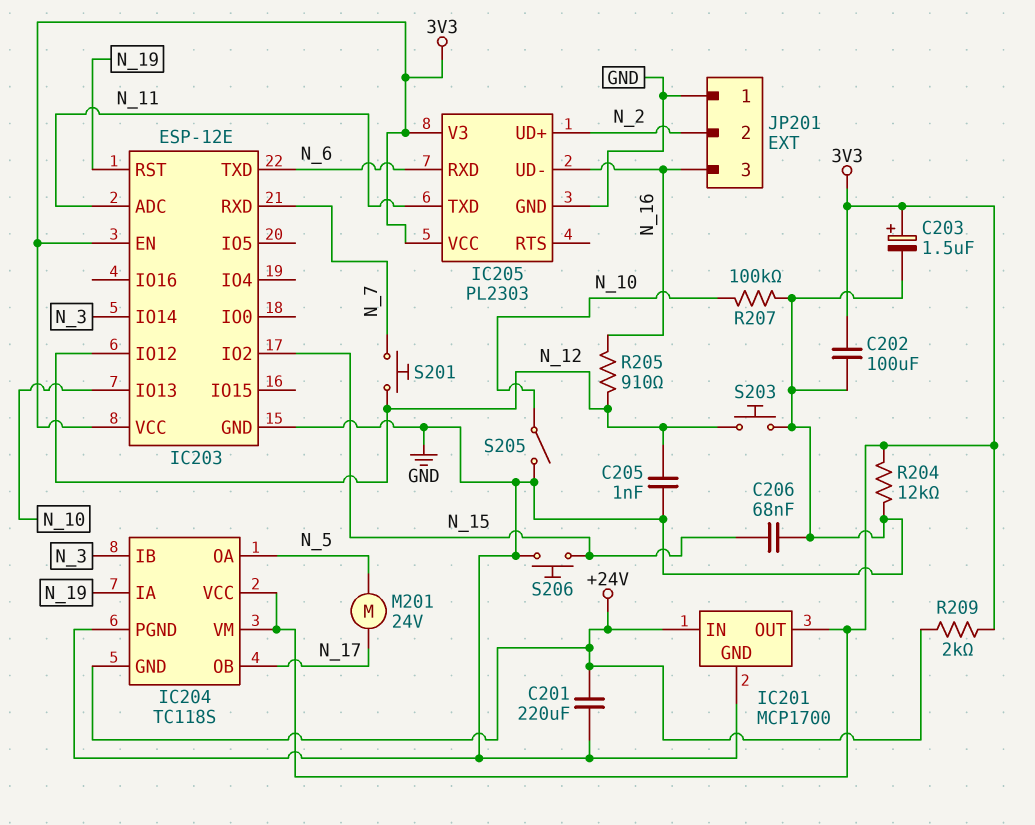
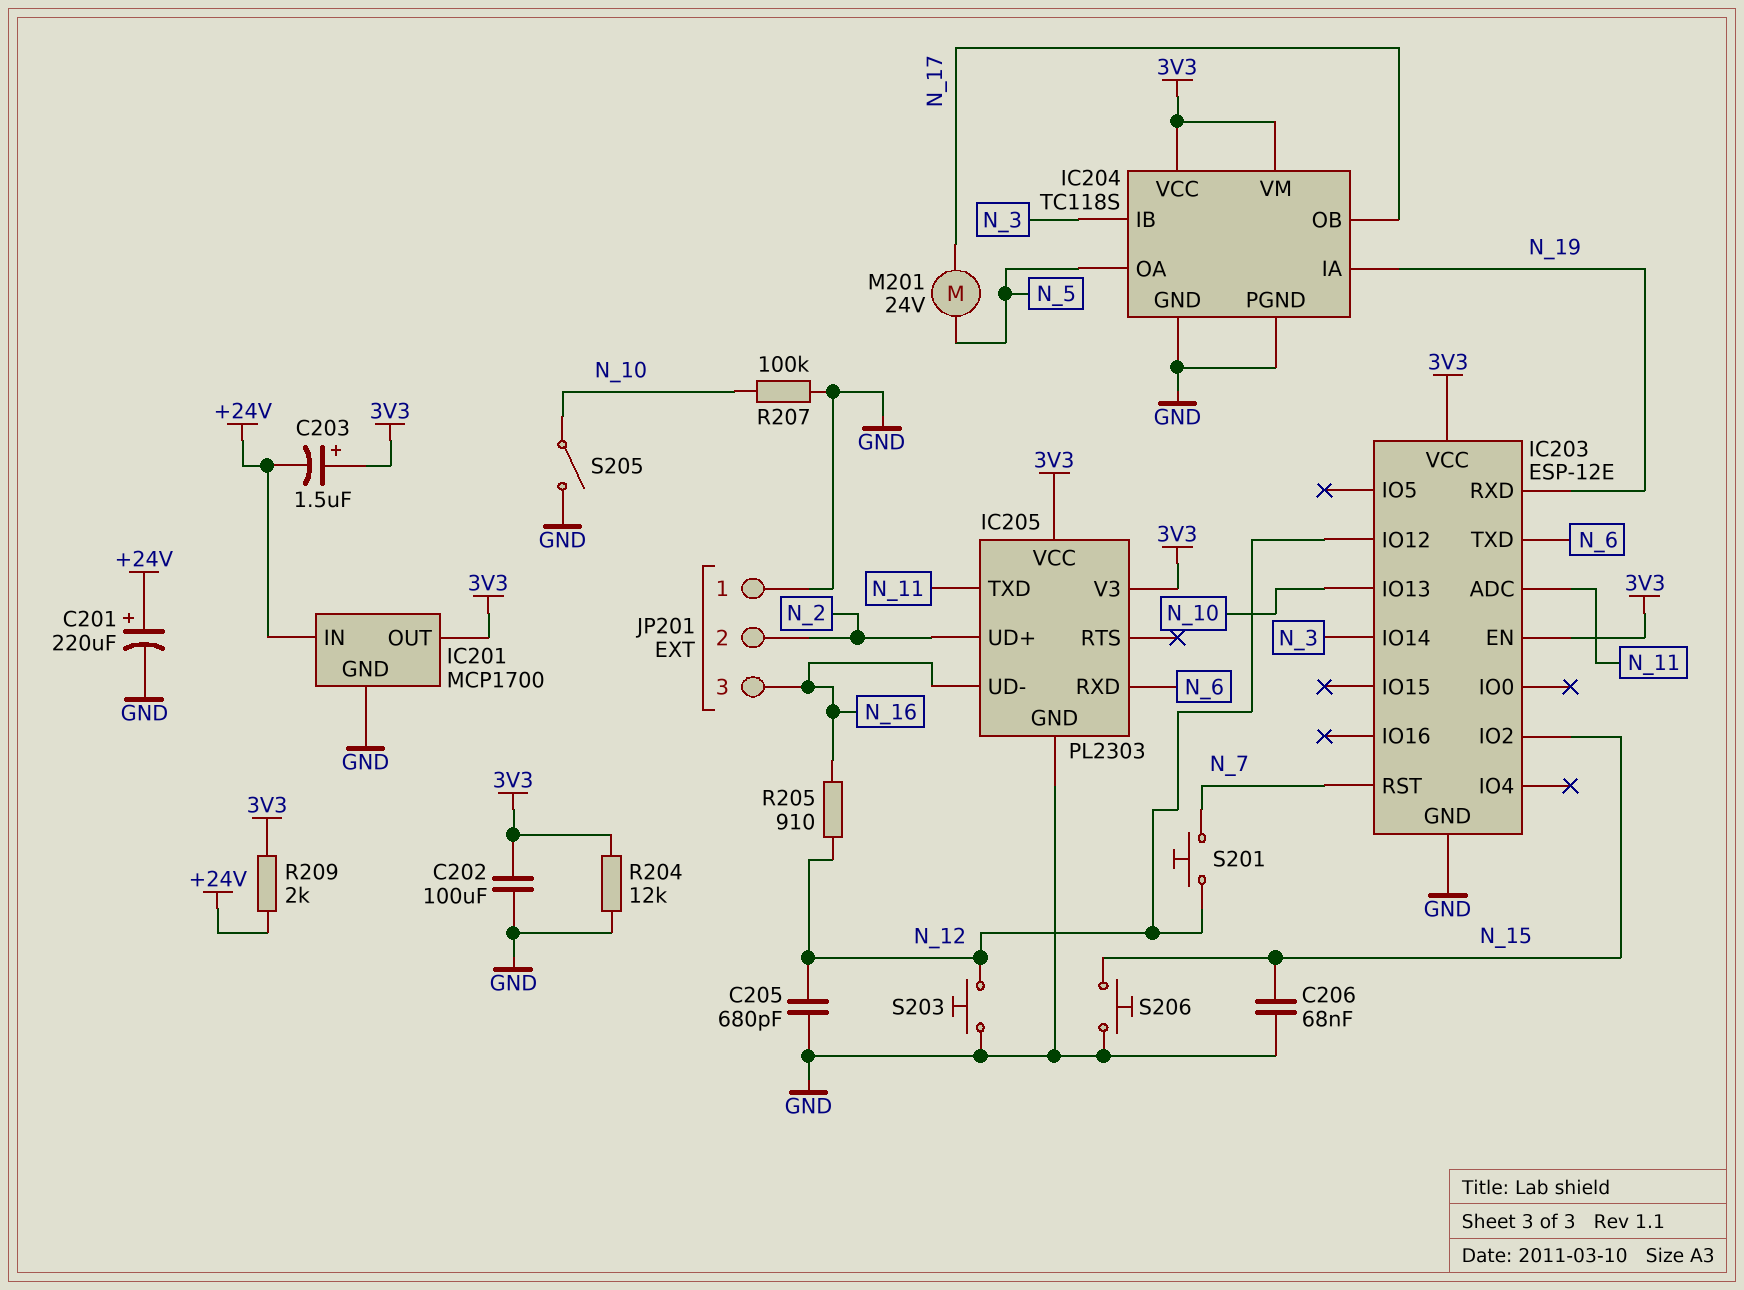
C201: 220uF (+24V, GND) -> 220uF (plus +24V, minus GND)
C203: 1.5uF (plus 3V3, minus GND) -> 1.5uF (plus 3V3, minus +24V)
C205: 1nF (GND, N_12) -> 680pF (GND, N_12)
IC203 pin RST: N_19 -> N_7
IC203 pin RXD: N_7 -> N_19
IC204 pin GND: +24V -> GND

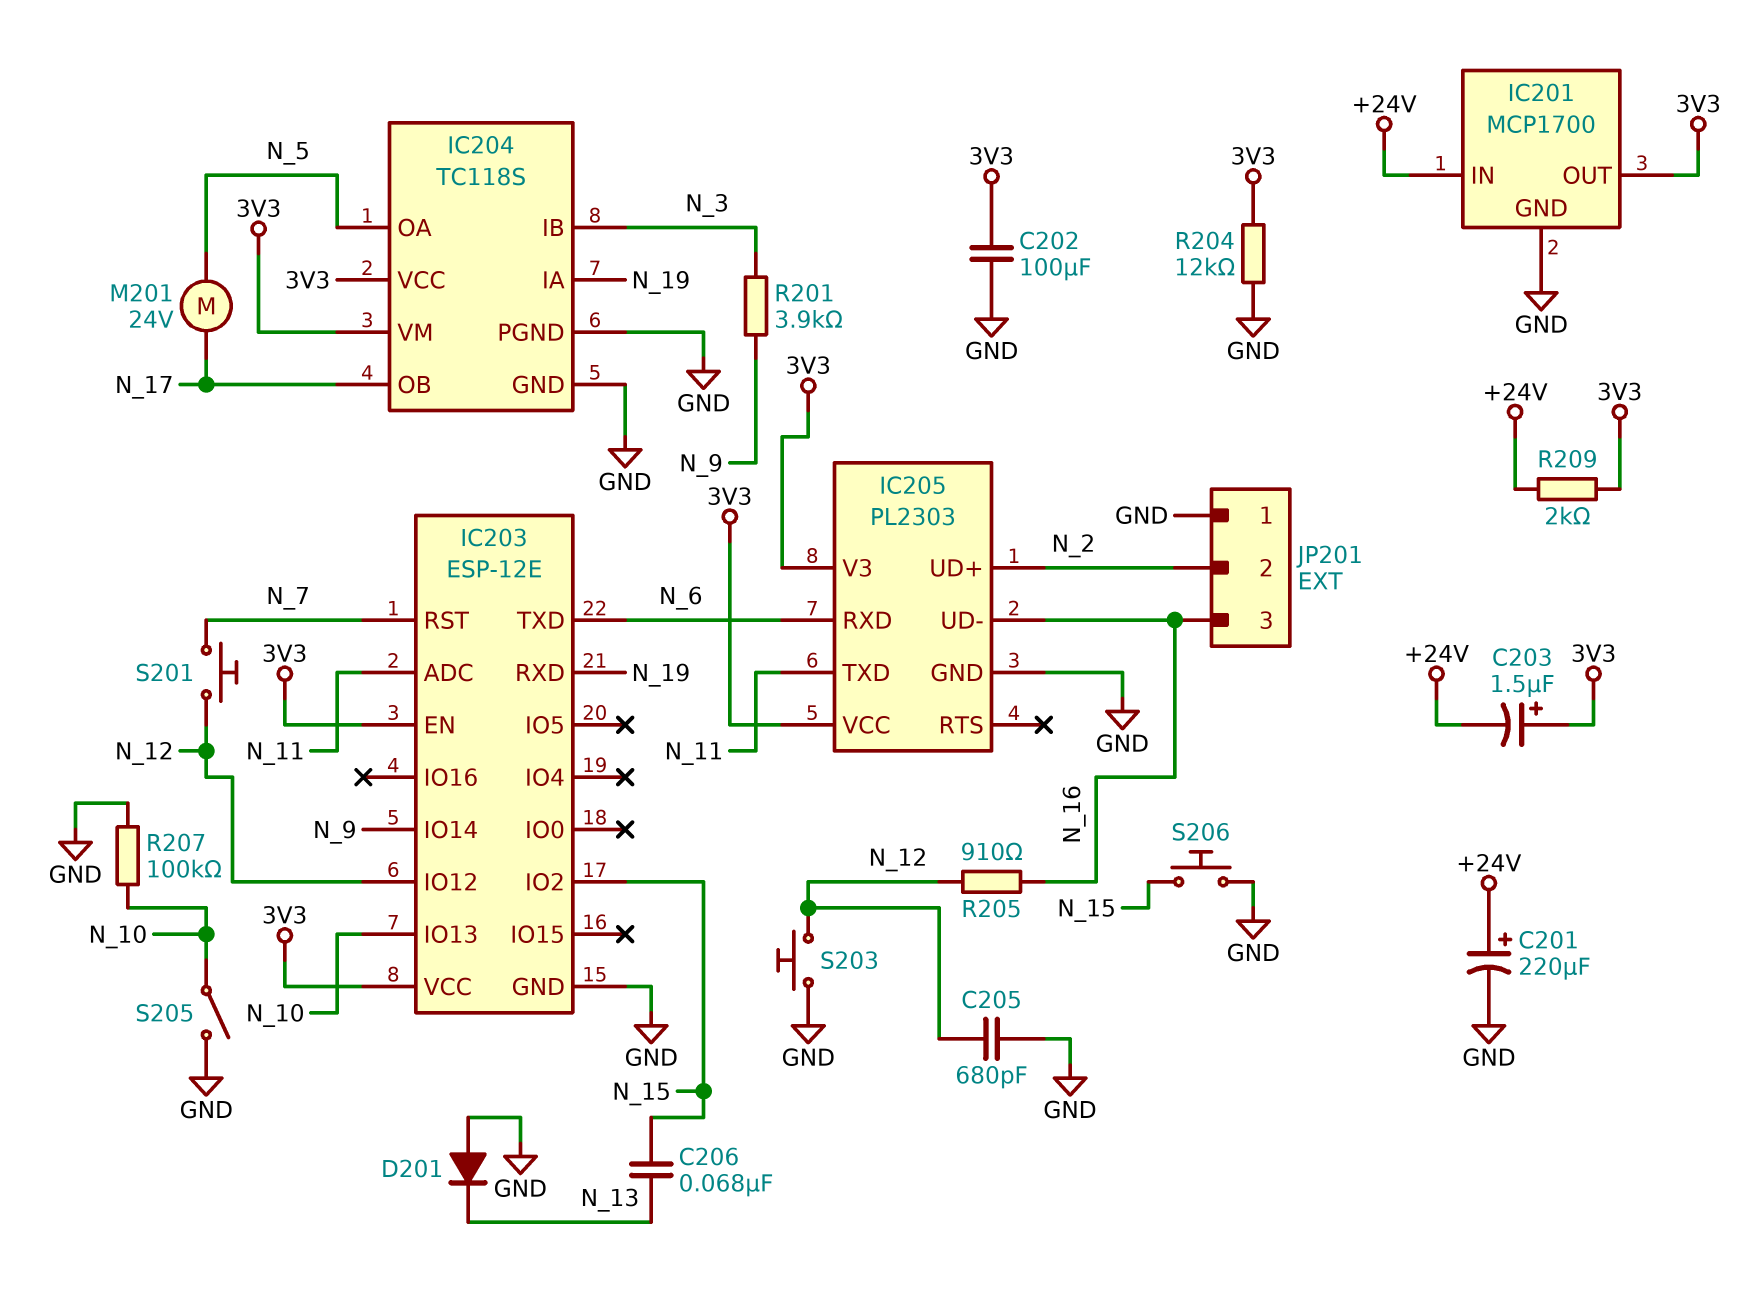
C206: 68nF (GND, N_15) -> 68nF (N_13, N_15)
D201: none -> diode (A GND, K N_13)
IC203 pin IO14: N_3 -> N_9
R201: none -> 3.9k (N_3, N_9)

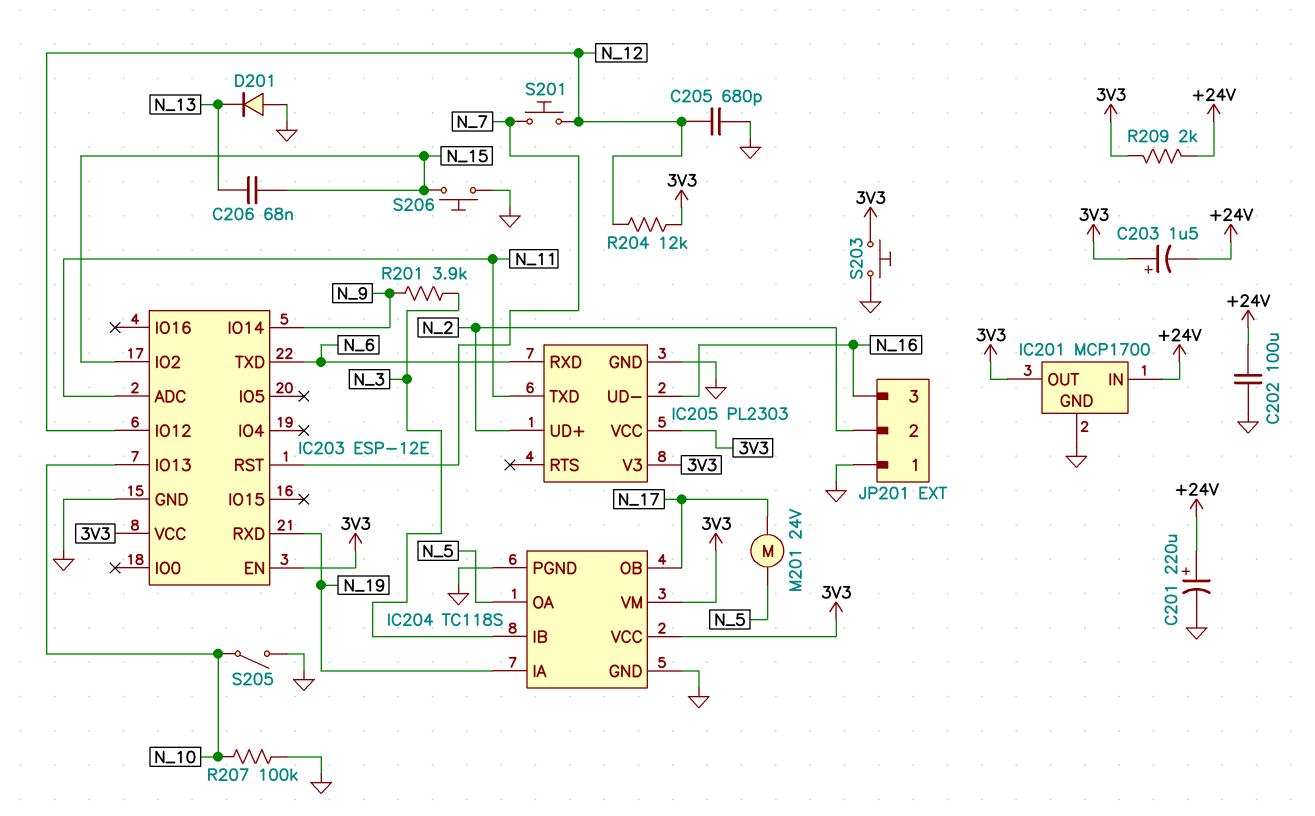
C202: 100uF (3V3, GND) -> 100uF (+24V, GND)
R204: 12k (3V3, GND) -> 12k (3V3, N_12)
R205: 910 (N_12, N_16) -> none
S203: button (GND, N_12) -> button (3V3, GND)

